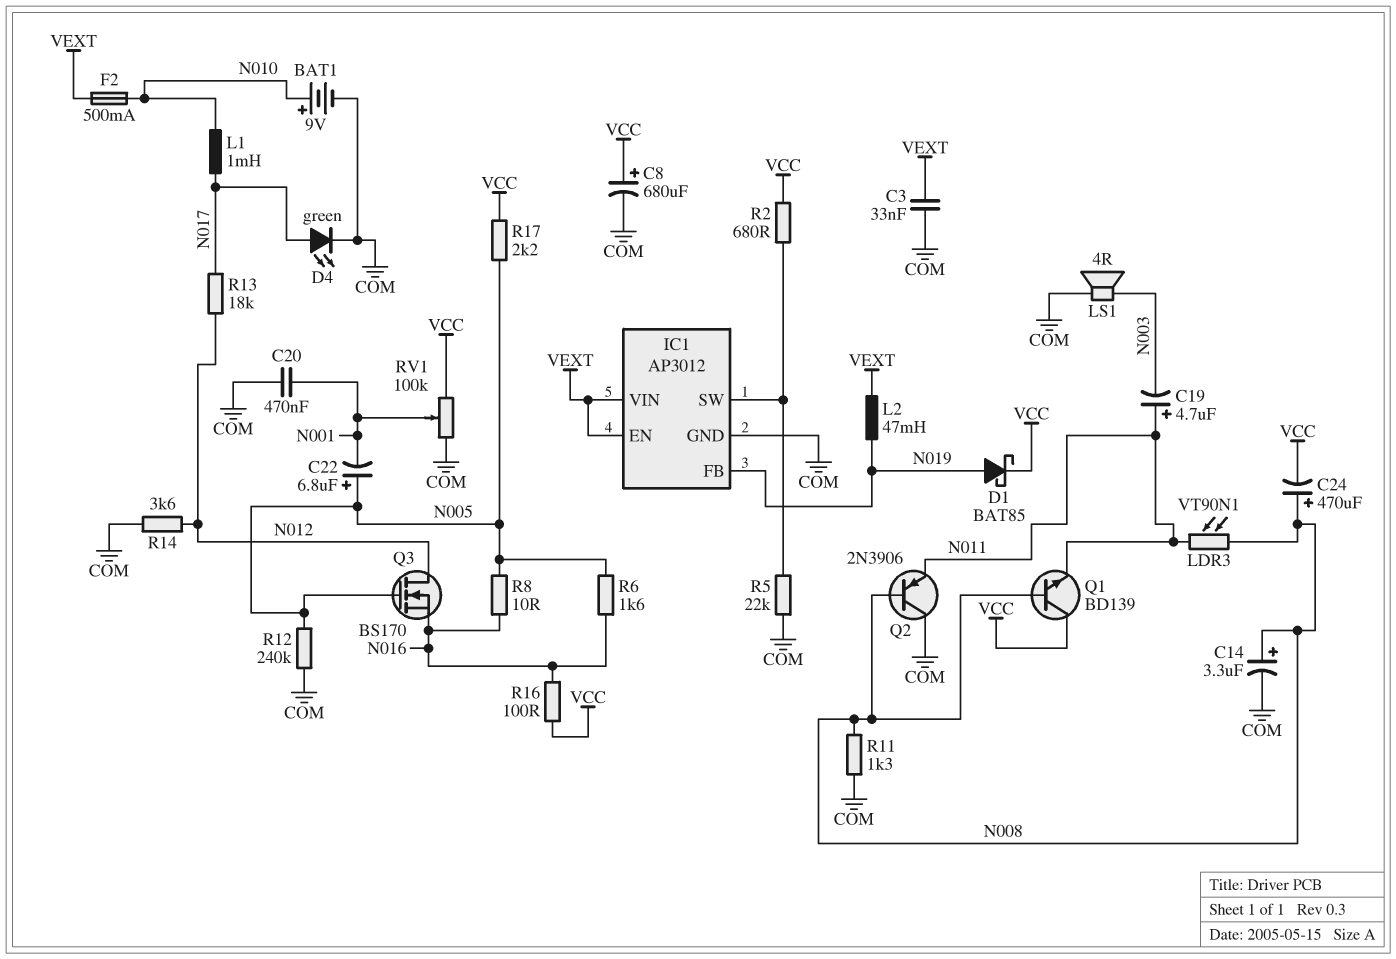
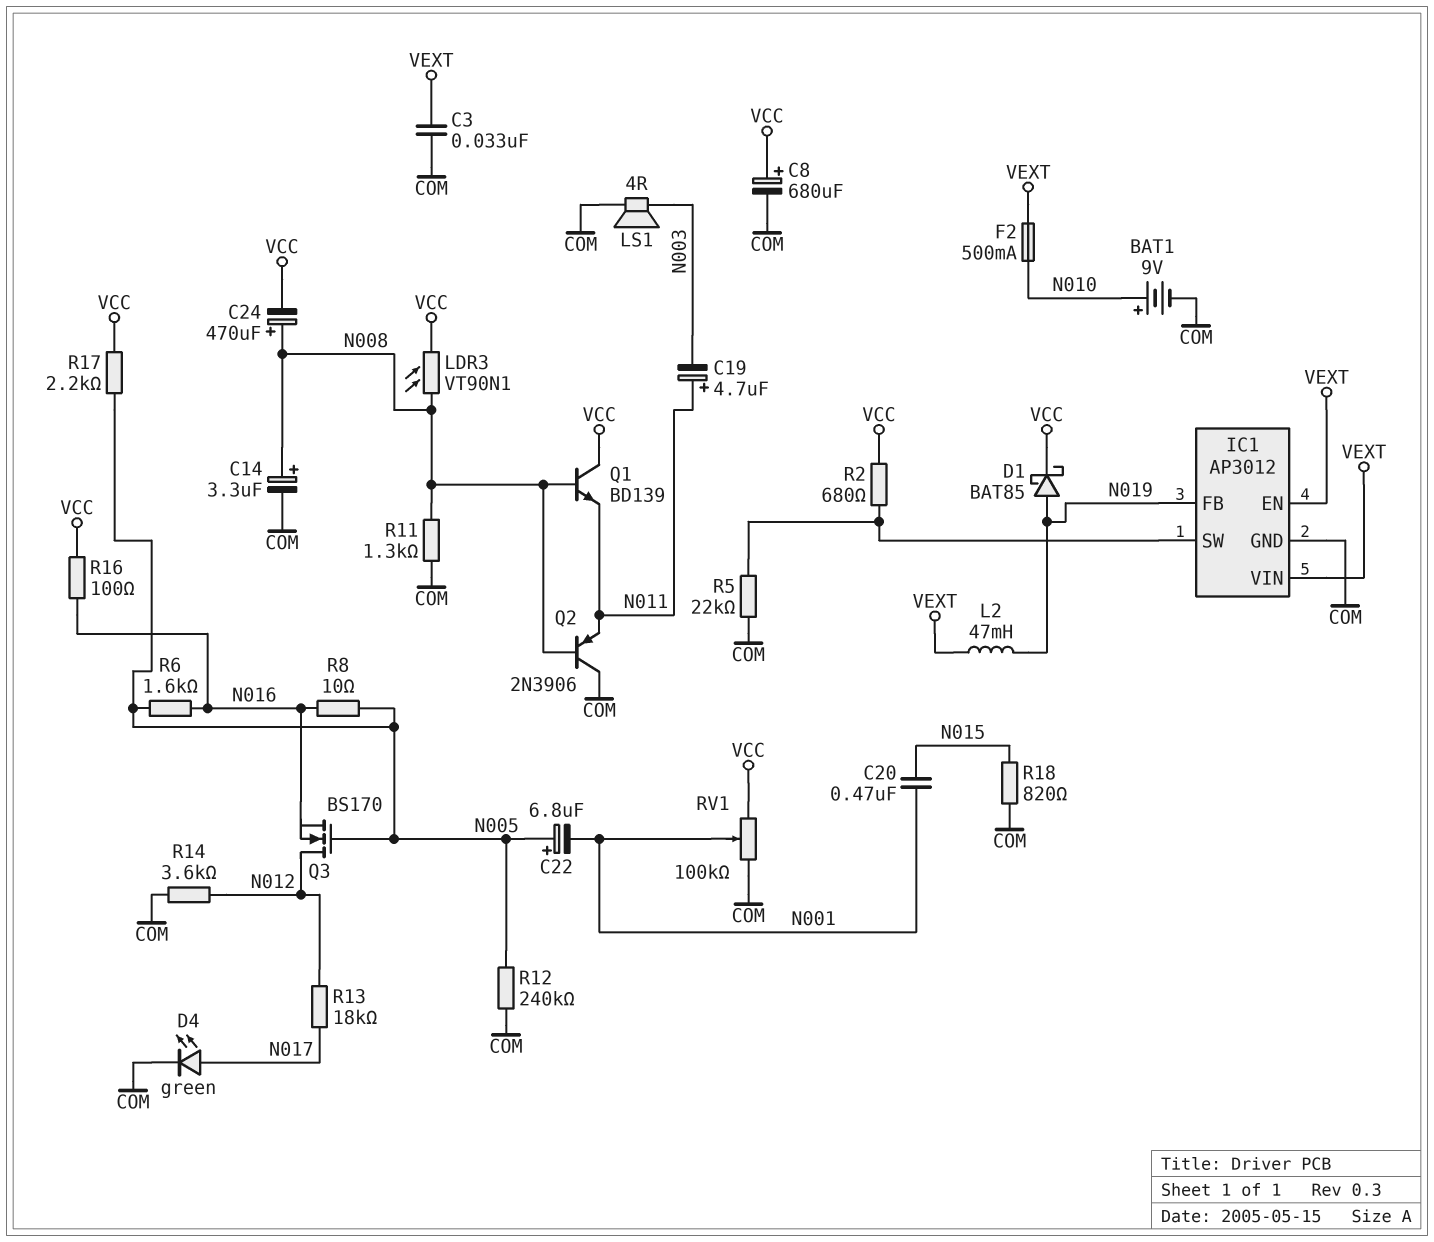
C20: 470nF (COM, N001) -> 470nF (N001, N015)
L1: 1mH (N010, N017) -> none
LDR3: VT90N1 (N008, N011) -> VT90N1 (N008, VCC)
R18: none -> 820 (COM, N015)

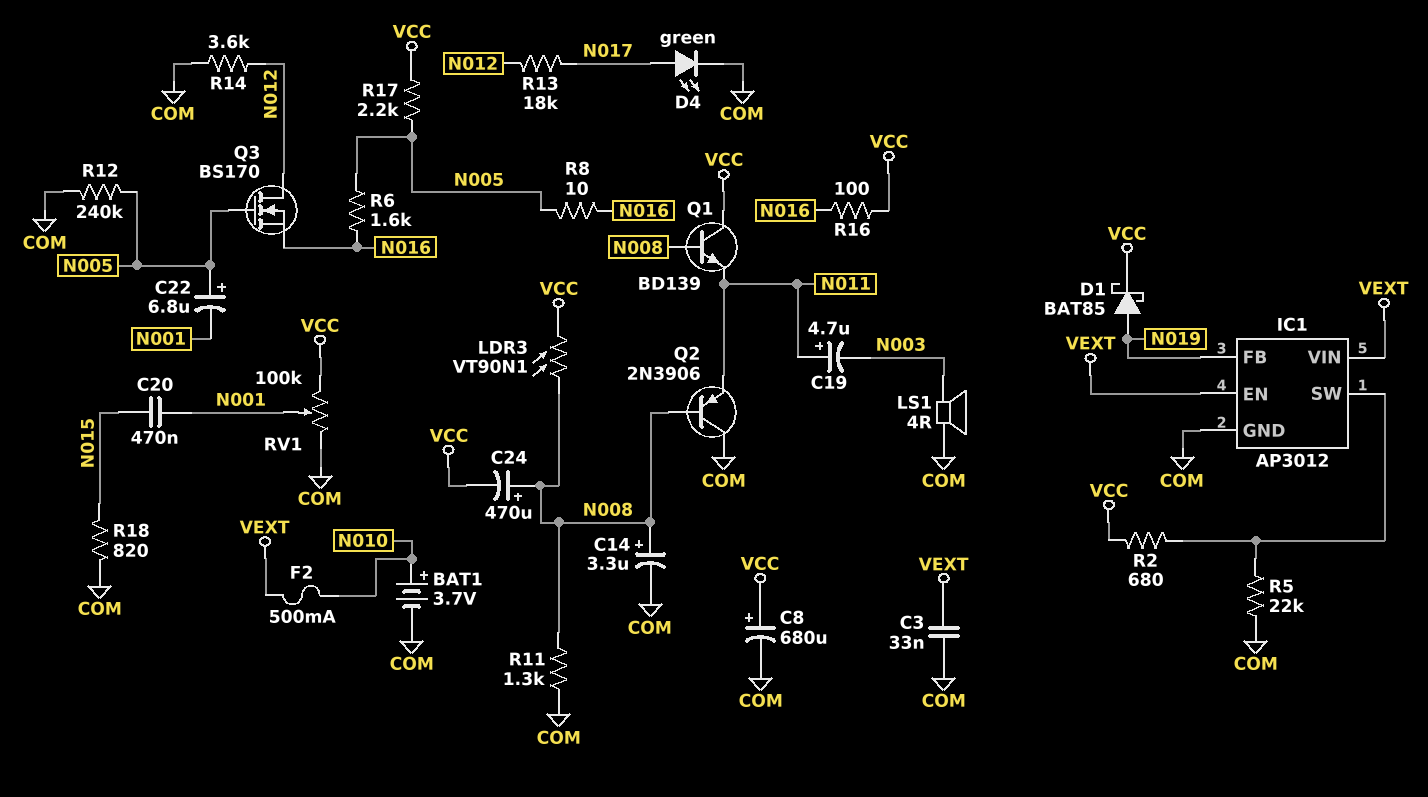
BAT1: 9V (plus N010, minus COM) -> 3.7V (plus N010, minus COM)
L2: 47mH (N019, VEXT) -> none

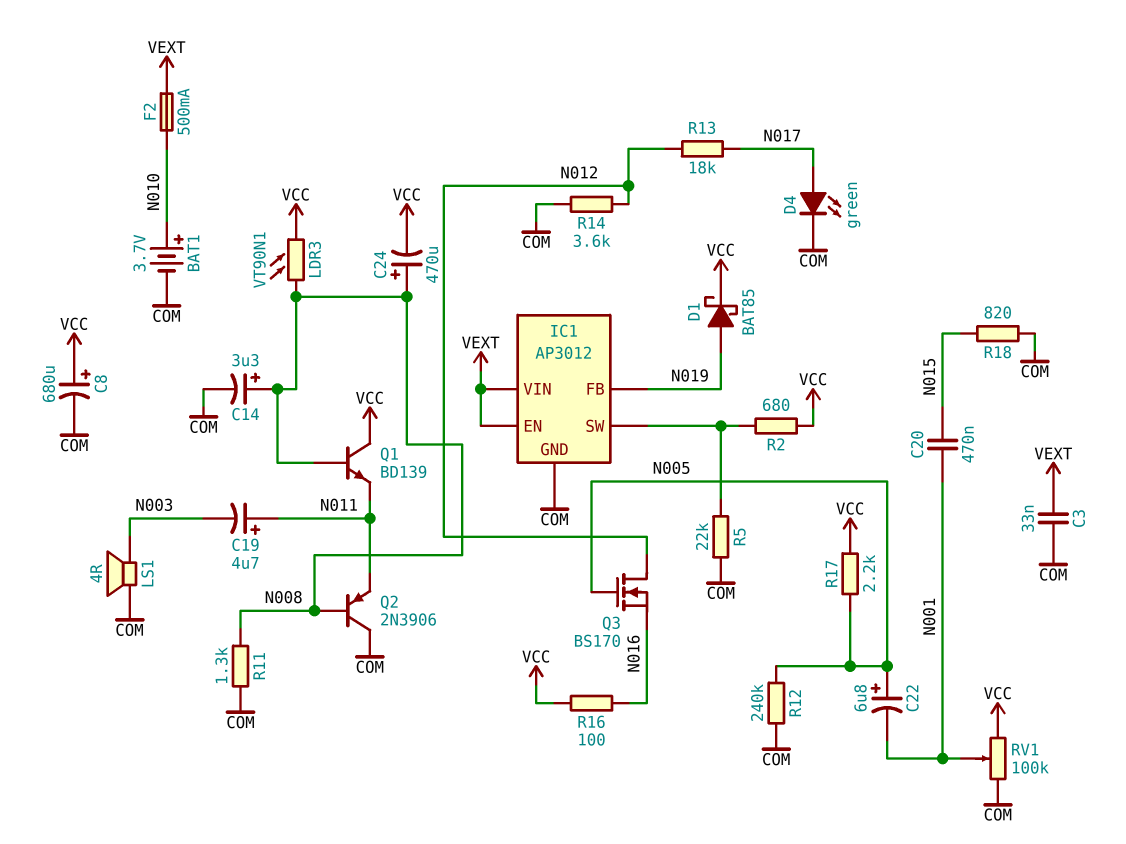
R6: 1.6k (N005, N016) -> none
R8: 10 (N005, N016) -> none

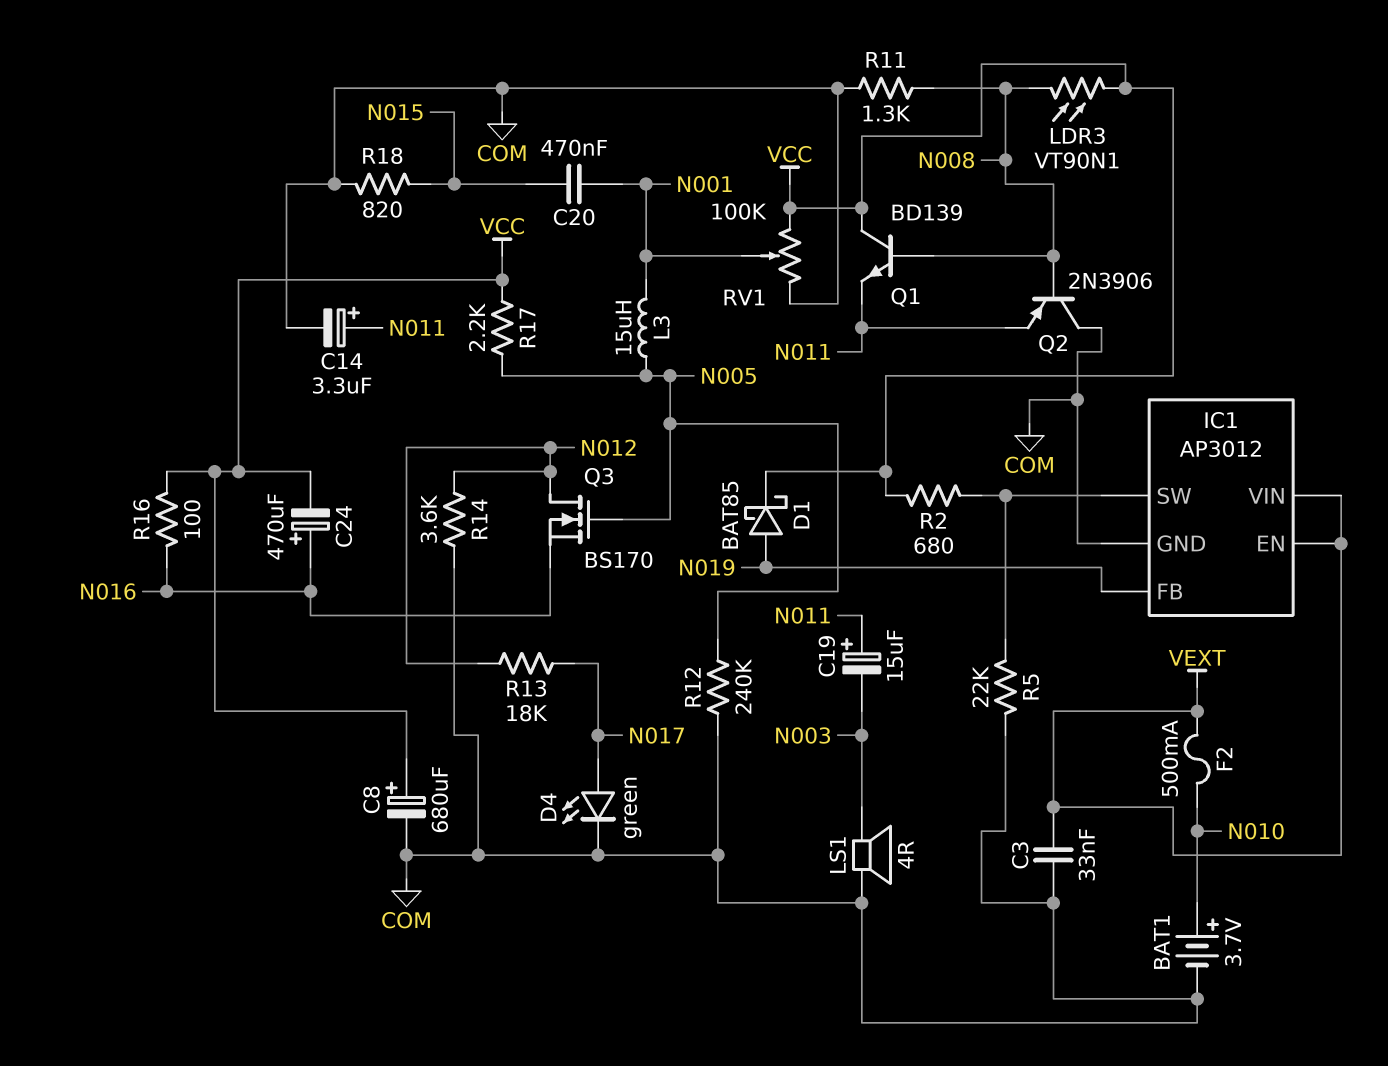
C14: 3.3uF (plus N008, minus COM) -> 3.3uF (plus N011, minus COM)
C19: 4.7uF (plus N011, minus N003) -> 15uF (plus N011, minus N003)
C22: 6.8uF (plus N005, minus N001) -> none
C24: 470uF (plus N008, minus VCC) -> 470uF (plus N016, minus VCC)
L3: none -> 15uH (N001, N005)

